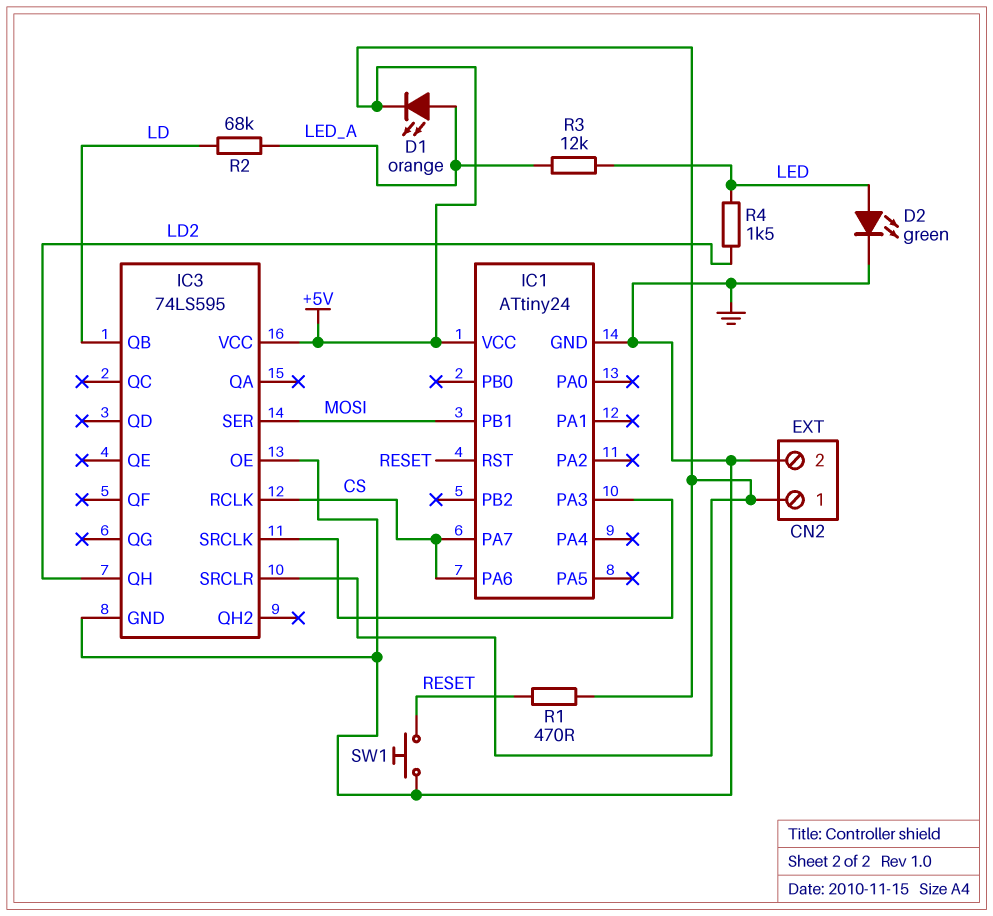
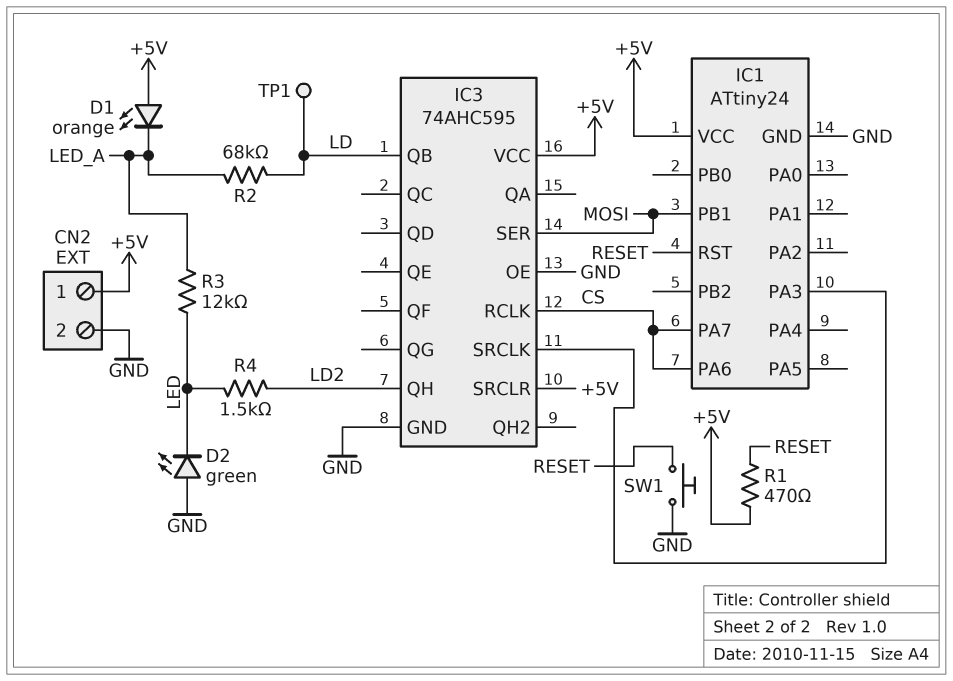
D1: LED orange (A LED_A, K +5V) -> LED orange (A +5V, K LED_A)
D2: LED green (A LED, K GND) -> LED green (A GND, K LED)
IC3: 74LS595 -> 74AHC595
TP1: none -> test point (LD)

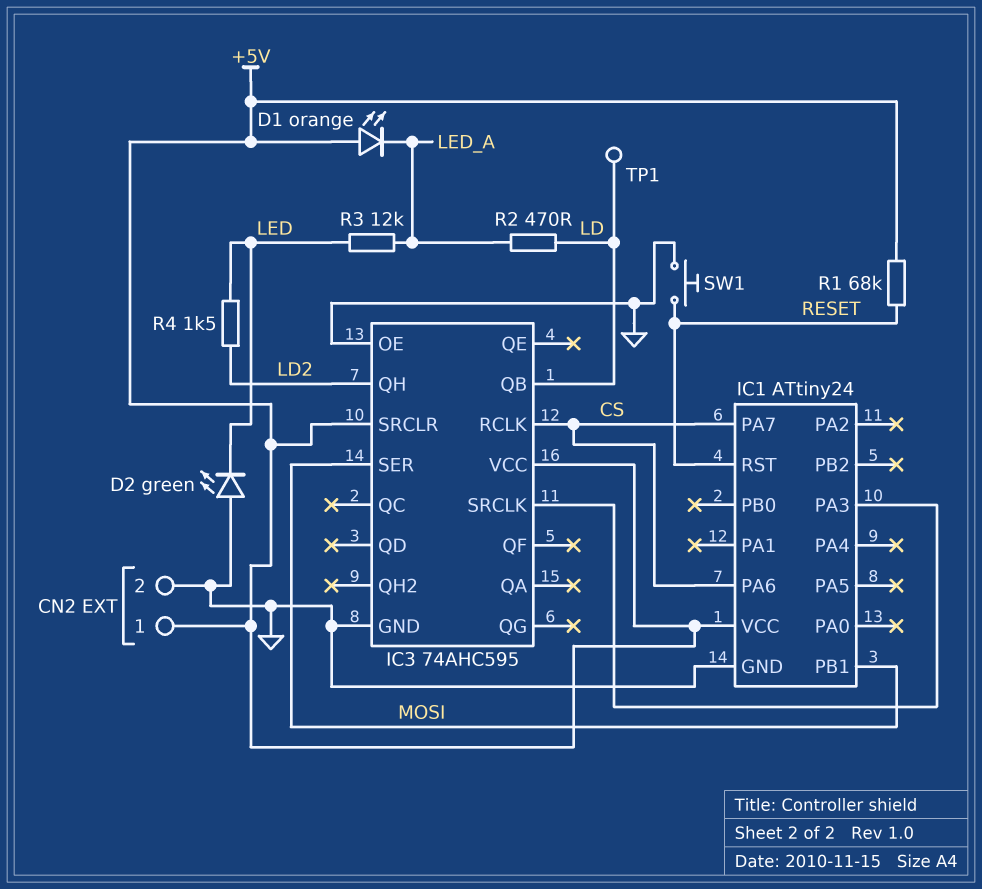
R1: 470 (+5V, RESET) -> 68k (+5V, RESET)
R2: 68k (LD, LED_A) -> 470 (LD, LED_A)

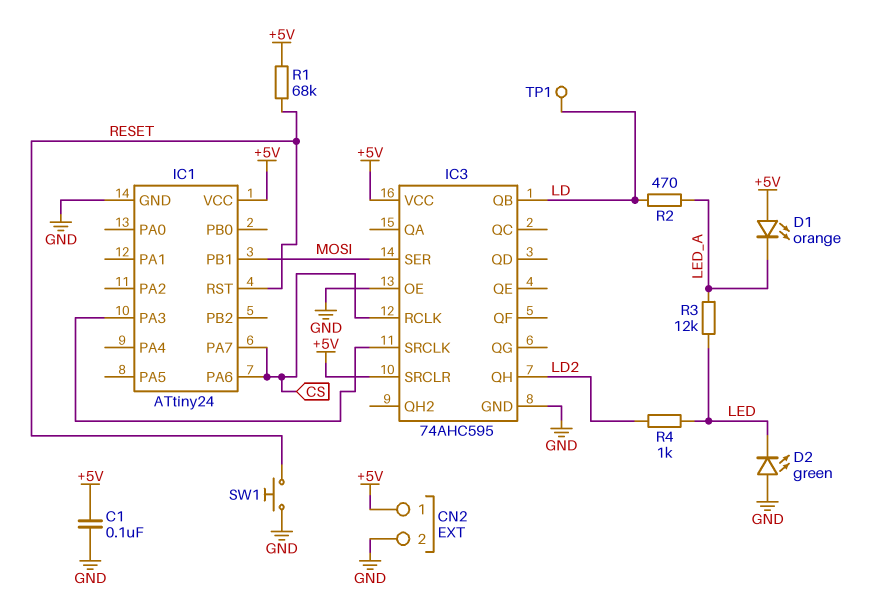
C1: none -> 100nF (+5V, GND)
R4: 1.5k (LD2, LED) -> 1k (LD2, LED)

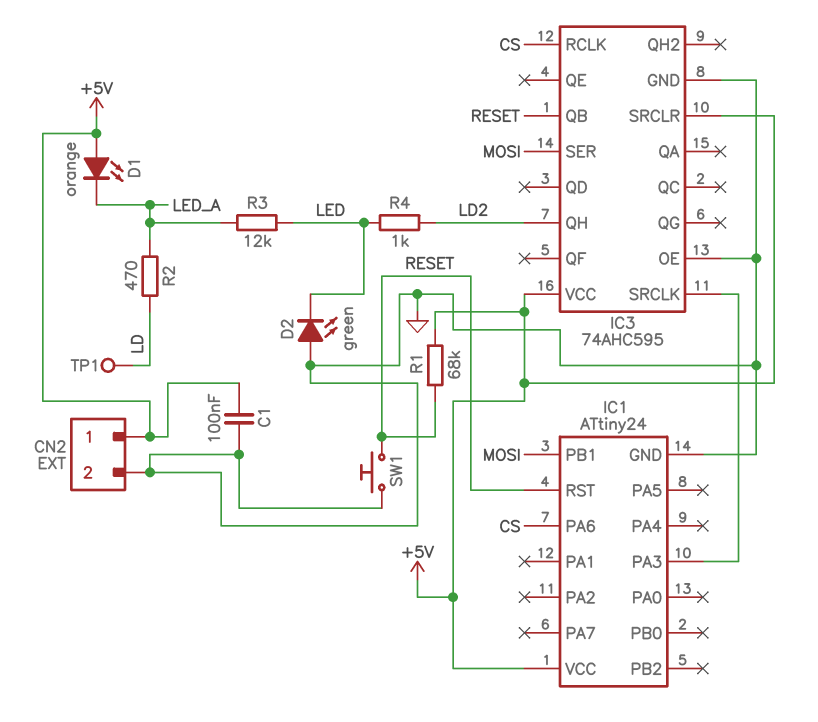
IC1 pin PA7: CS -> none
IC3 pin QB: LD -> RESET

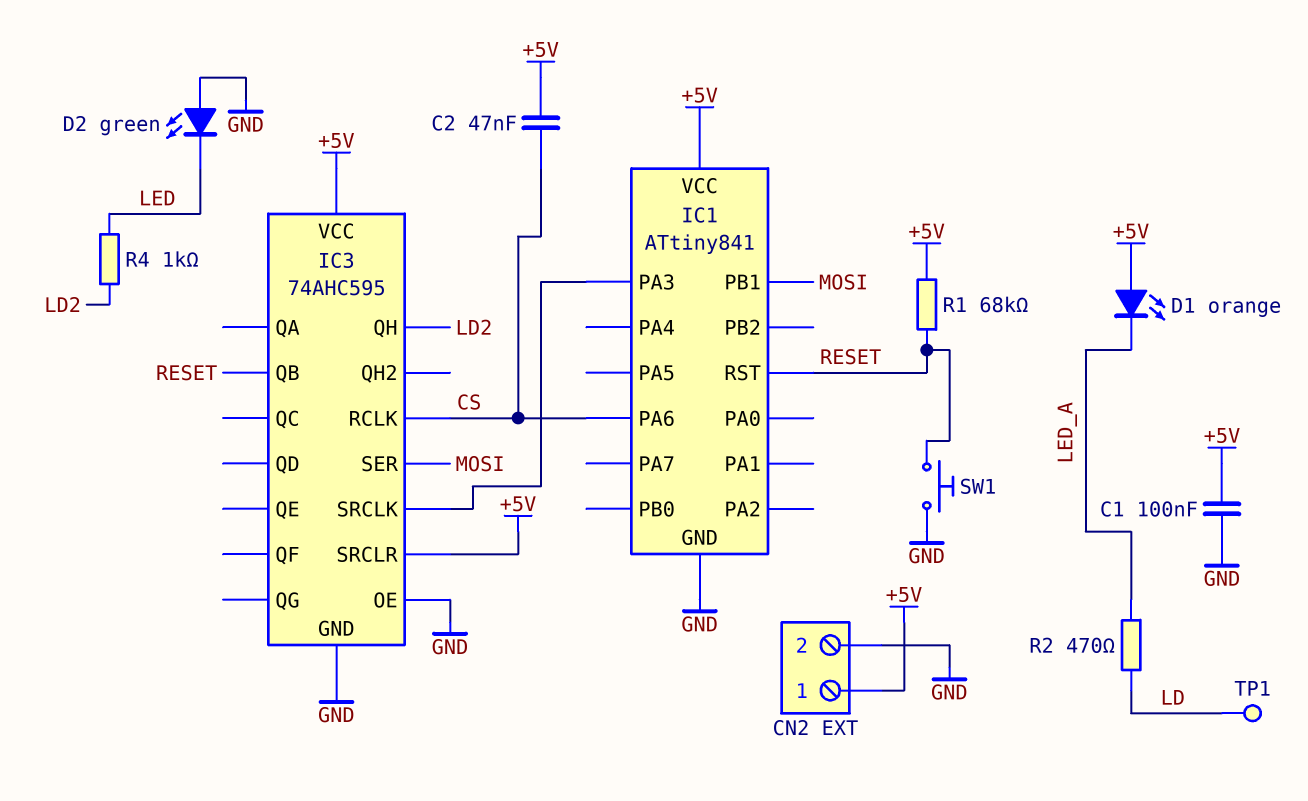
C2: none -> 47nF (+5V, CS)
IC1: ATtiny24 -> ATtiny841
R3: 12k (LED, LED_A) -> none

